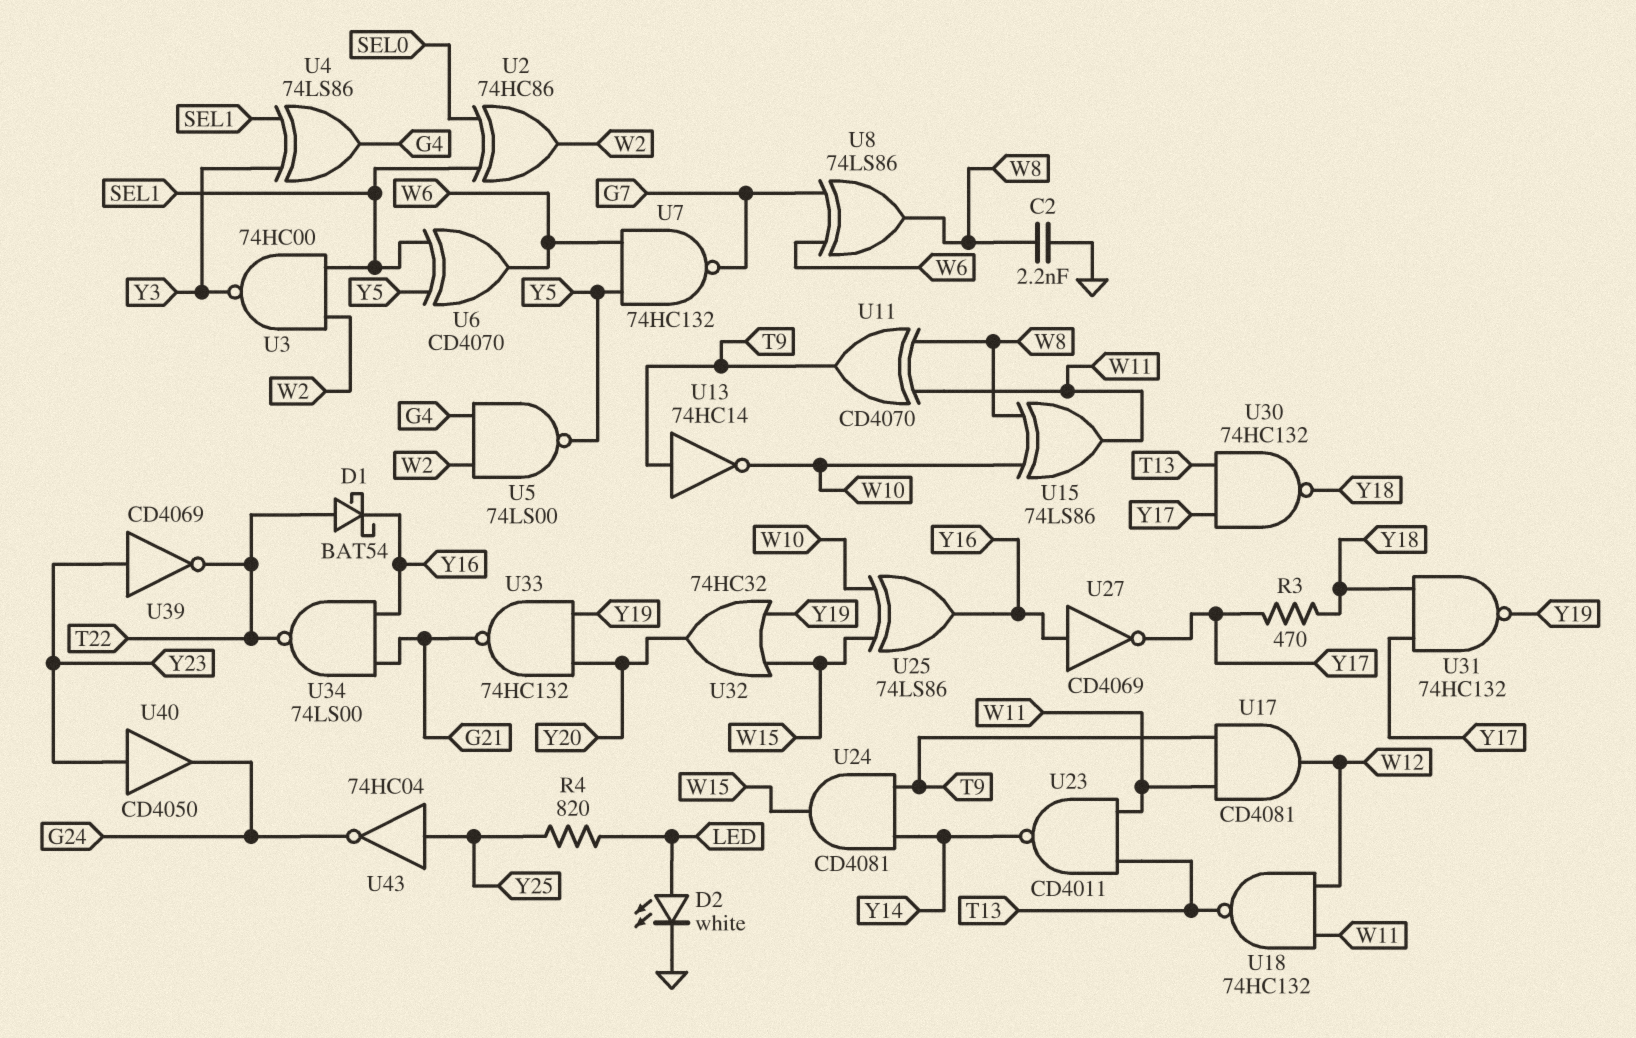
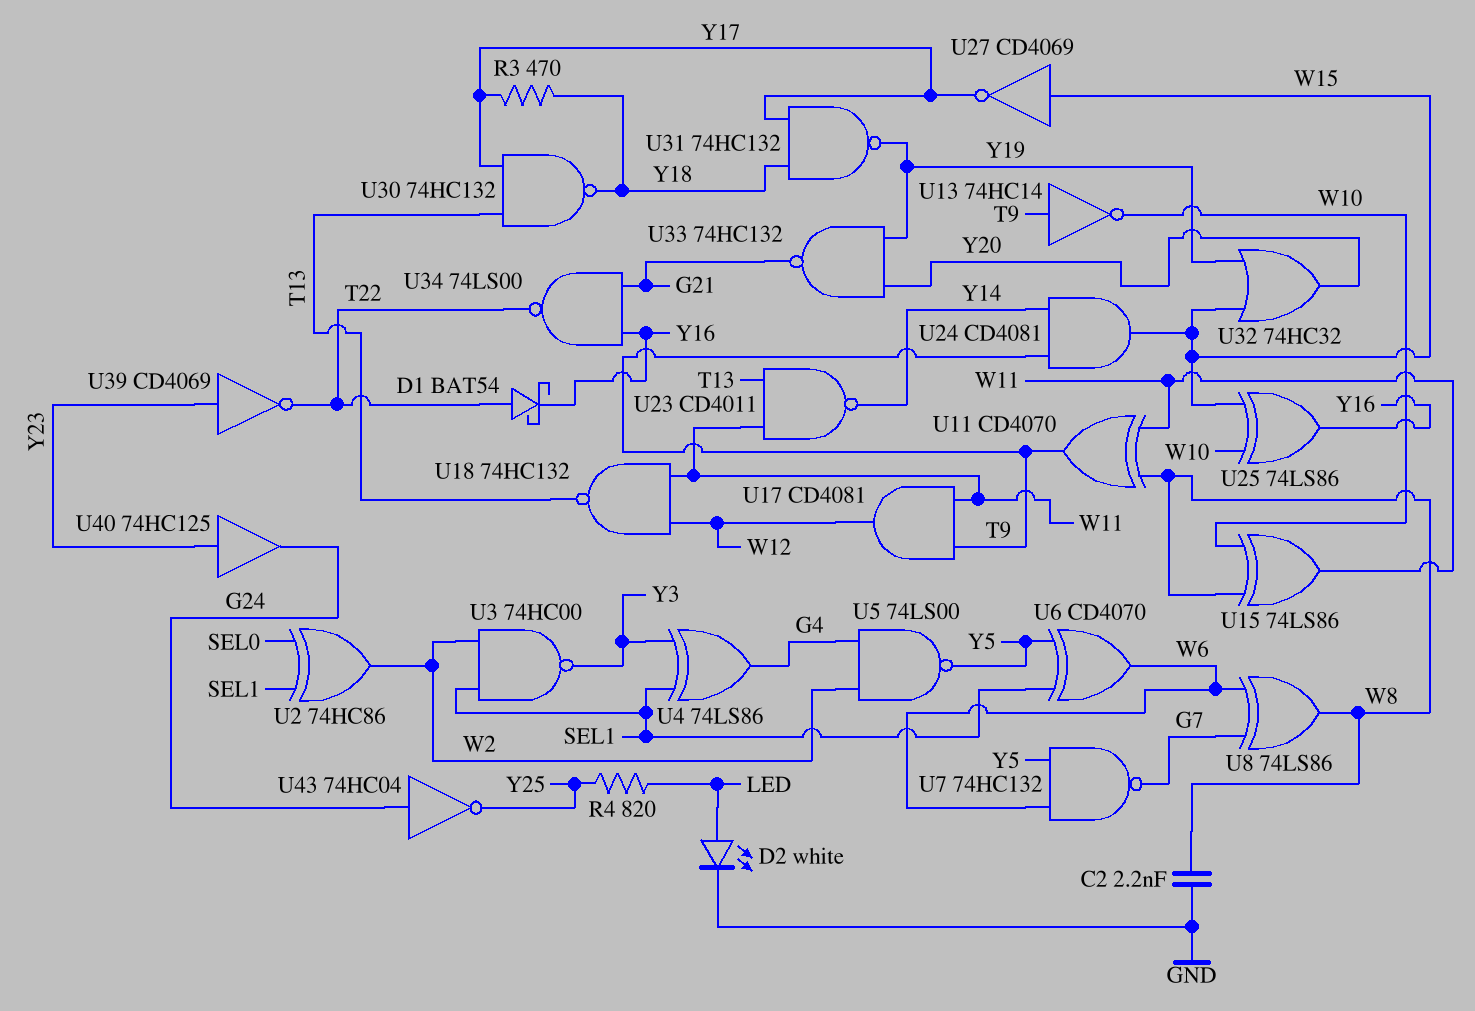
U27: NOT CD4069 (in Y16, out Y17) -> NOT CD4069 (in W15, out Y17)
U40: buffer CD4050 (in Y23, out G24) -> buffer 74HC125 (in Y23, out G24)
U43: NOT 74HC04 (in Y25, out G24) -> NOT 74HC04 (in G24, out Y25)

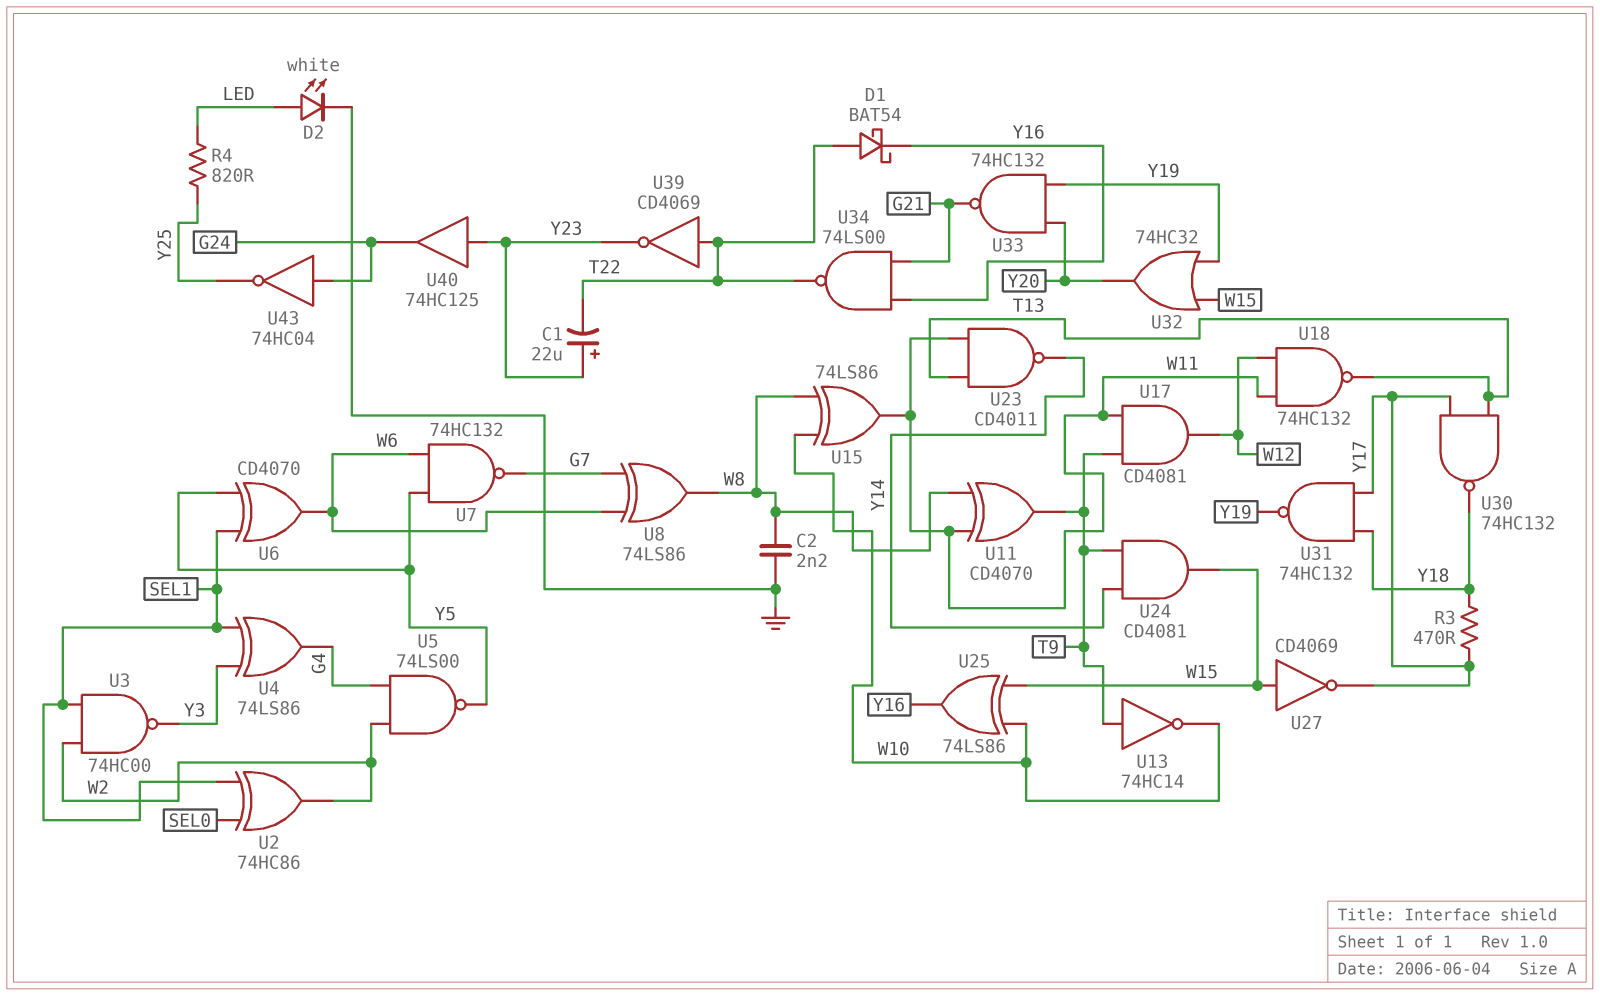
C1: none -> 22uF (plus Y23, minus T22)
U39: NOT CD4069 (in Y23, out T22) -> NOT CD4069 (in T22, out Y23)

